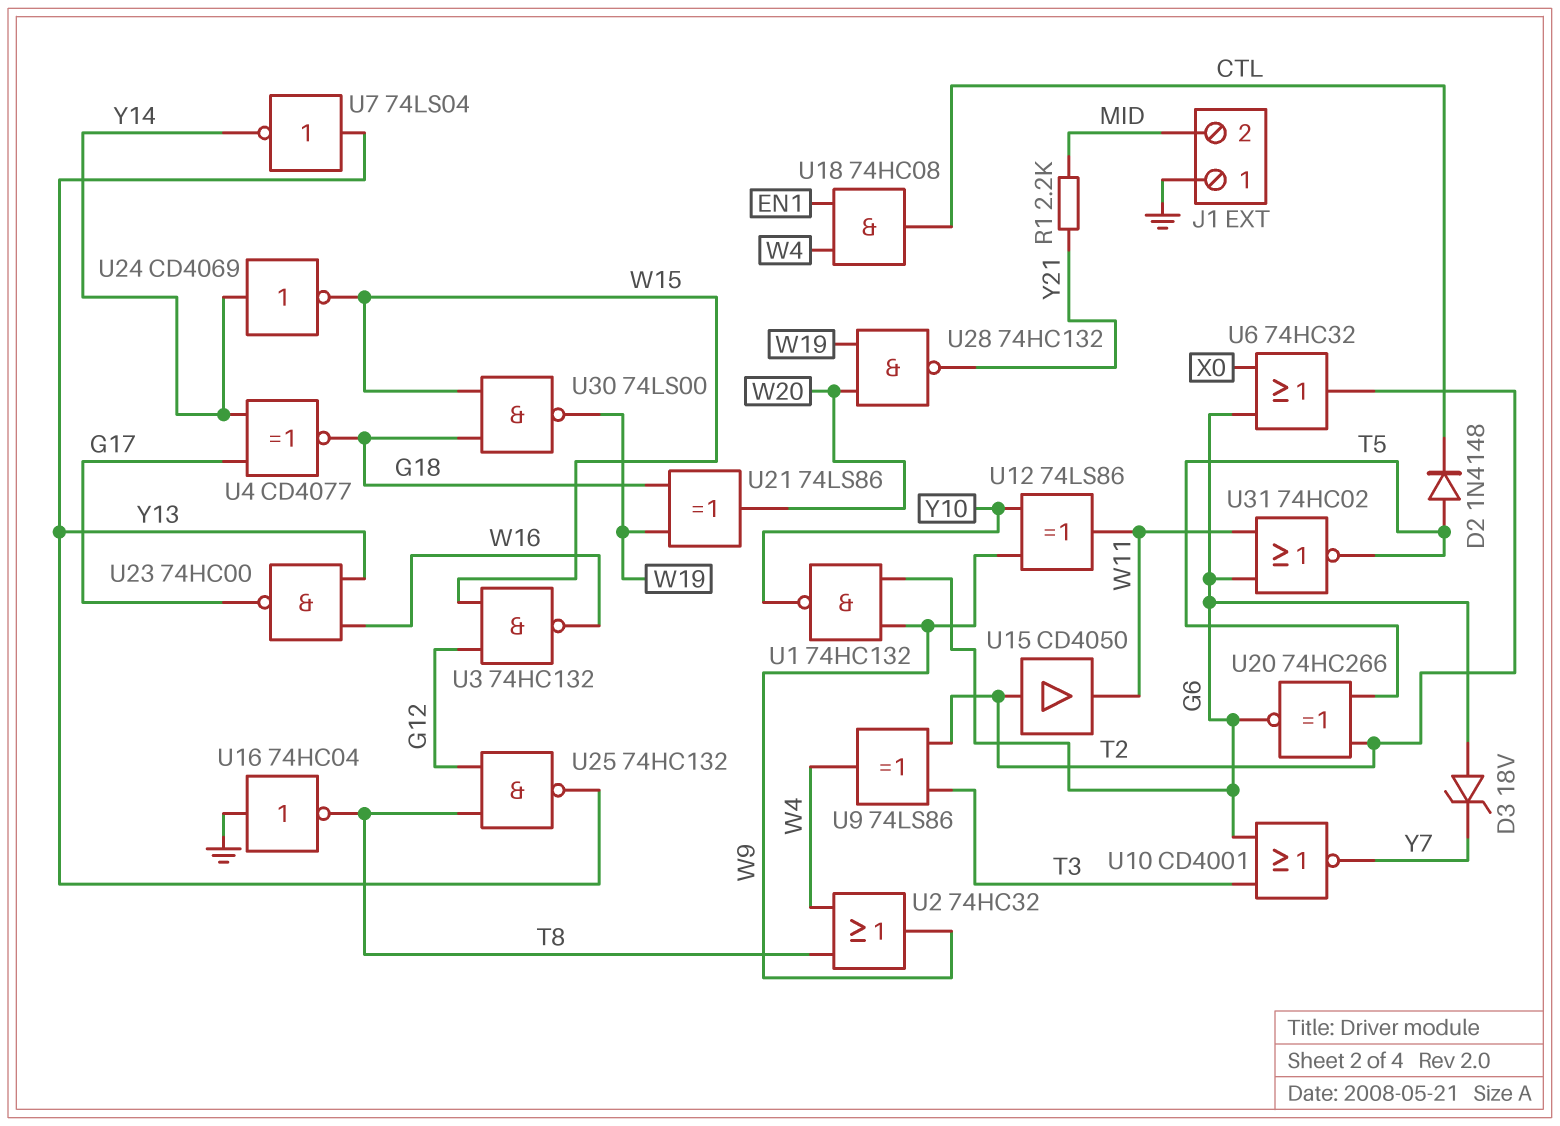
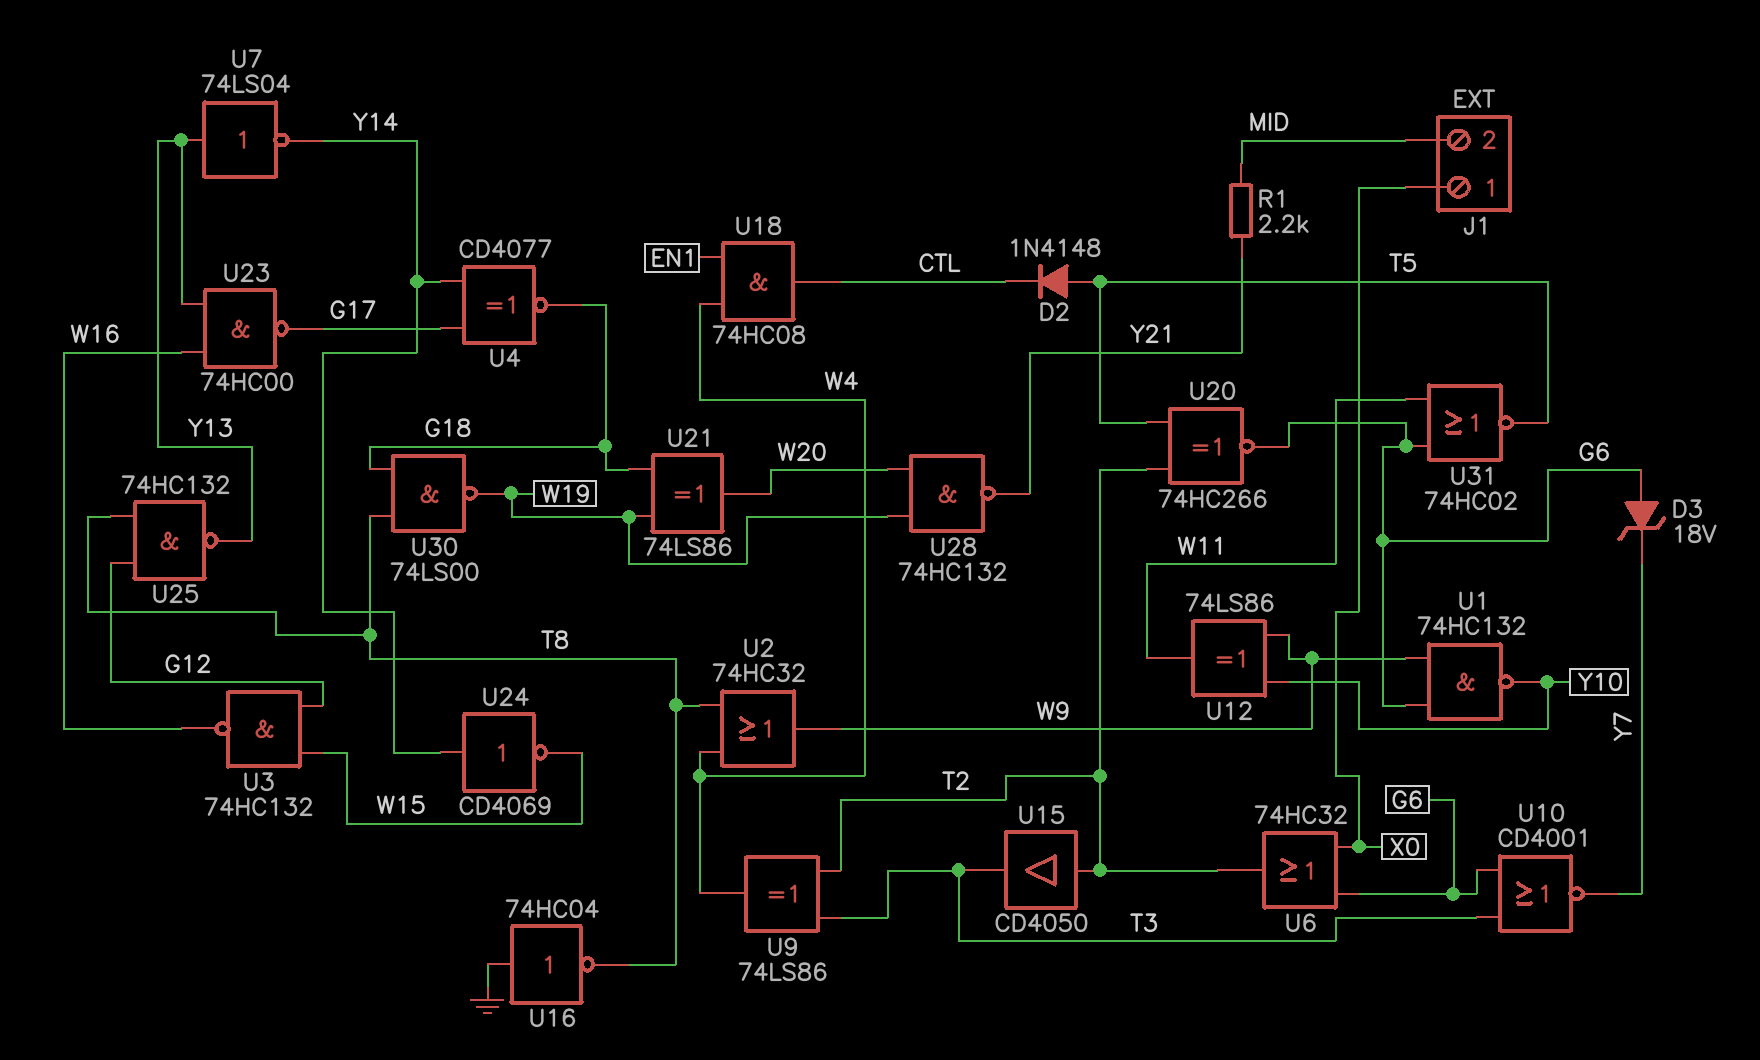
J1 pin 1: GND -> X0
U15: buffer CD4050 (in T2, out W11) -> buffer CD4050 (in T2, out T3)
U30: NAND 74LS00 (in G18, in W15, out W19) -> NAND 74LS00 (in G18, in T8, out W19)

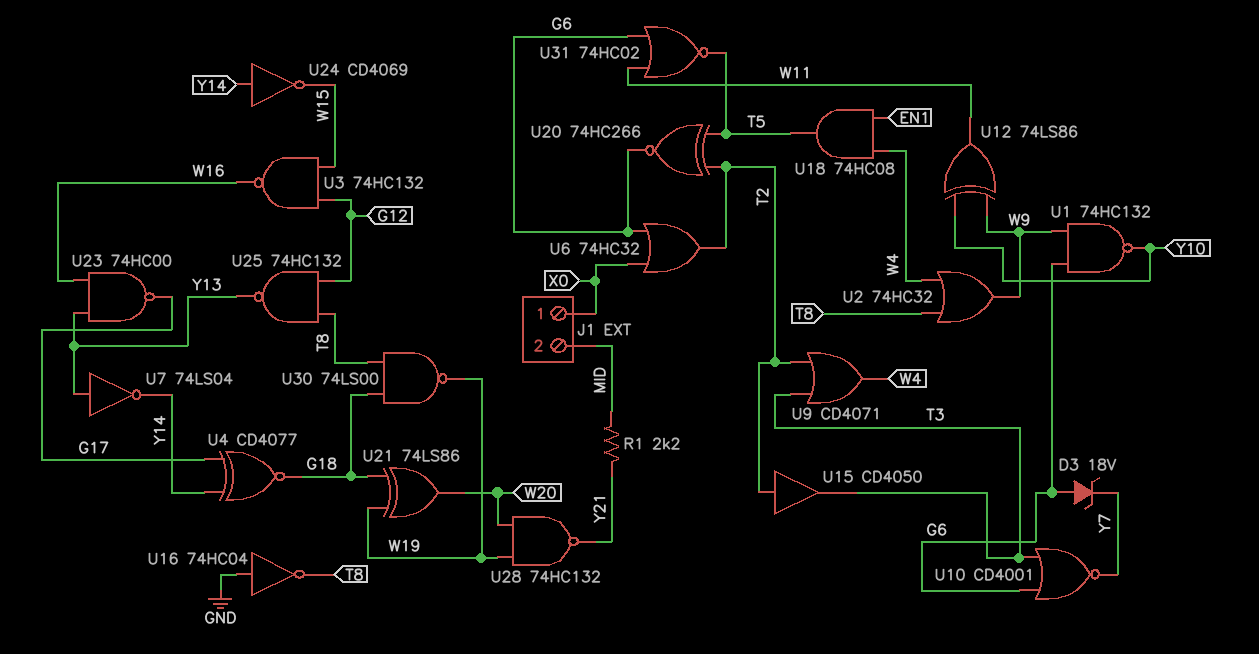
D2: diode 1N4148 (A T5, K CTL) -> none
U9: XOR 74LS86 (in T2, in T3, out W4) -> OR CD4071 (in T2, in T3, out W4)
U18: AND 74HC08 (in EN1, in W4, out CTL) -> AND 74HC08 (in EN1, in W4, out T5)

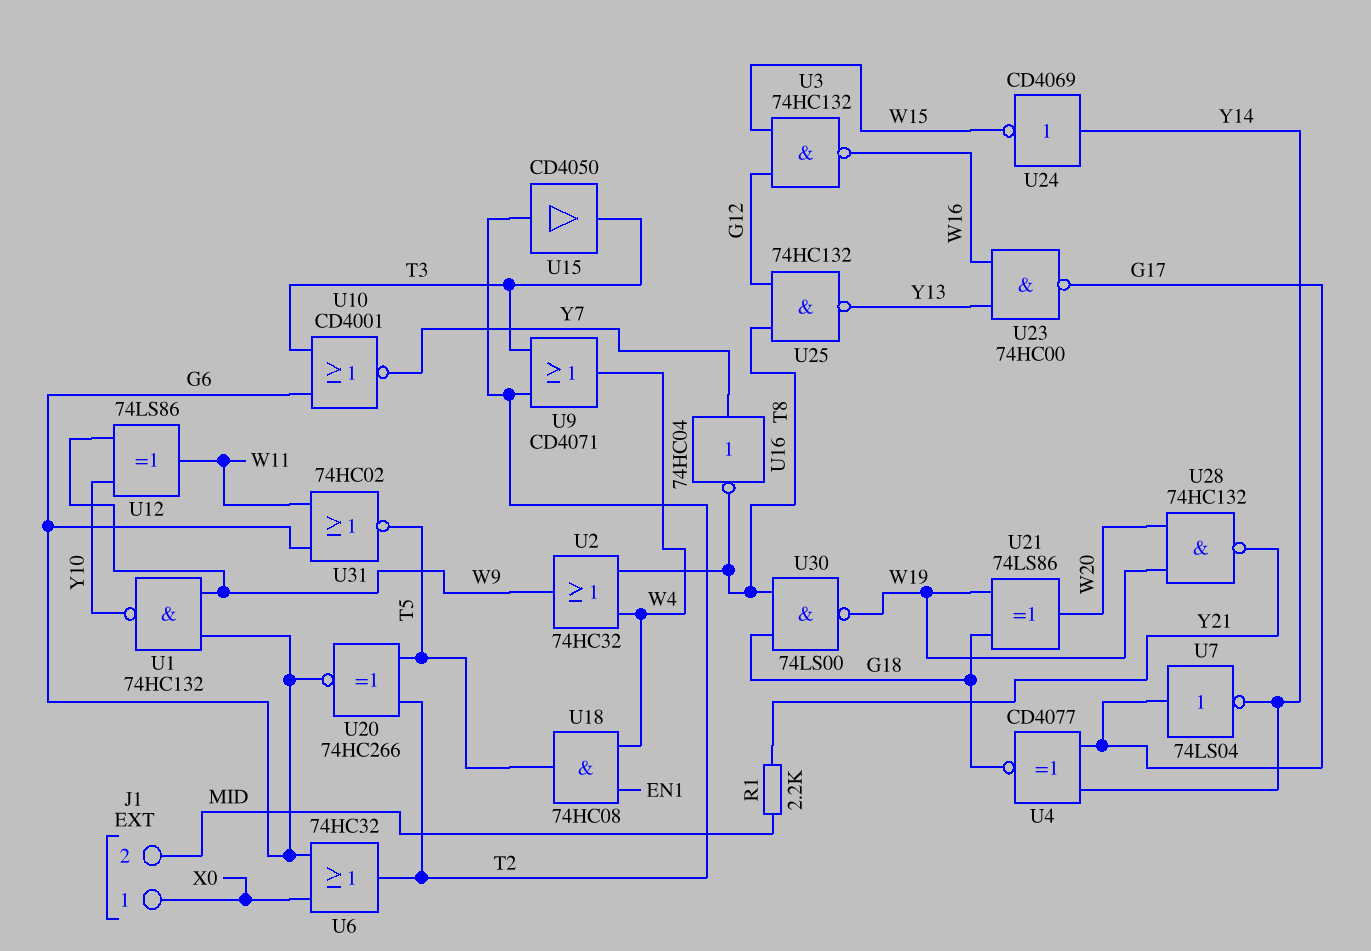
D3: zener 18V (A G6, K Y7) -> none
U7: NOT 74LS04 (in Y13, out Y14) -> NOT 74LS04 (in G17, out Y14)
U16: NOT 74HC04 (in GND, out T8) -> NOT 74HC04 (in Y7, out T8)

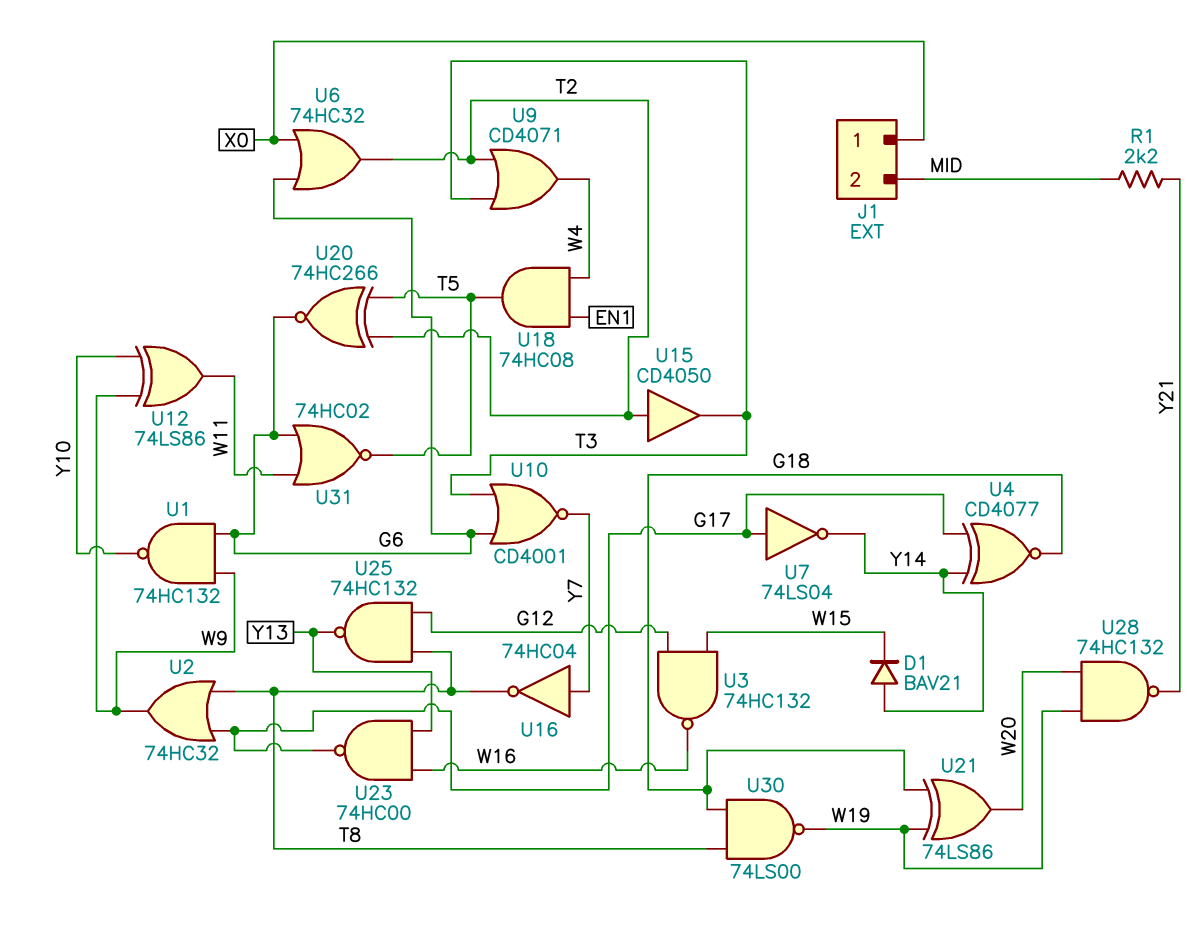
D1: none -> diode BAV21 (A Y14, K W15)
U2: OR 74HC32 (in T8, in W4, out W9) -> OR 74HC32 (in G17, in T8, out W9)
U24: NOT CD4069 (in Y14, out W15) -> none

